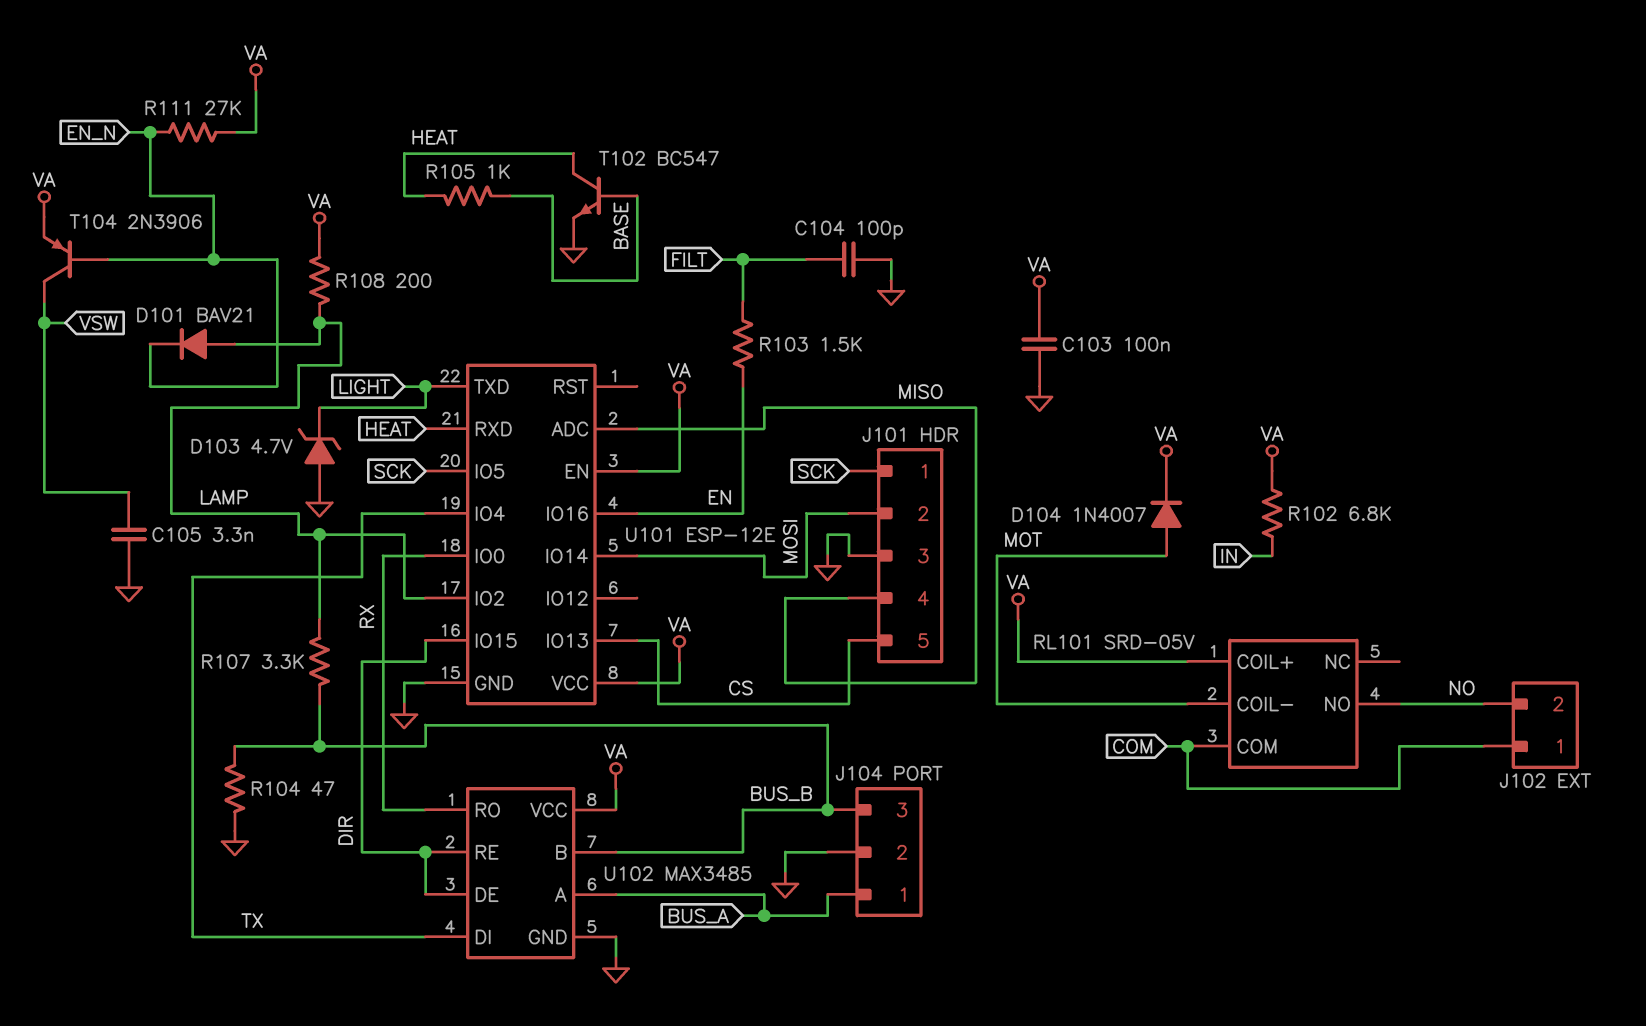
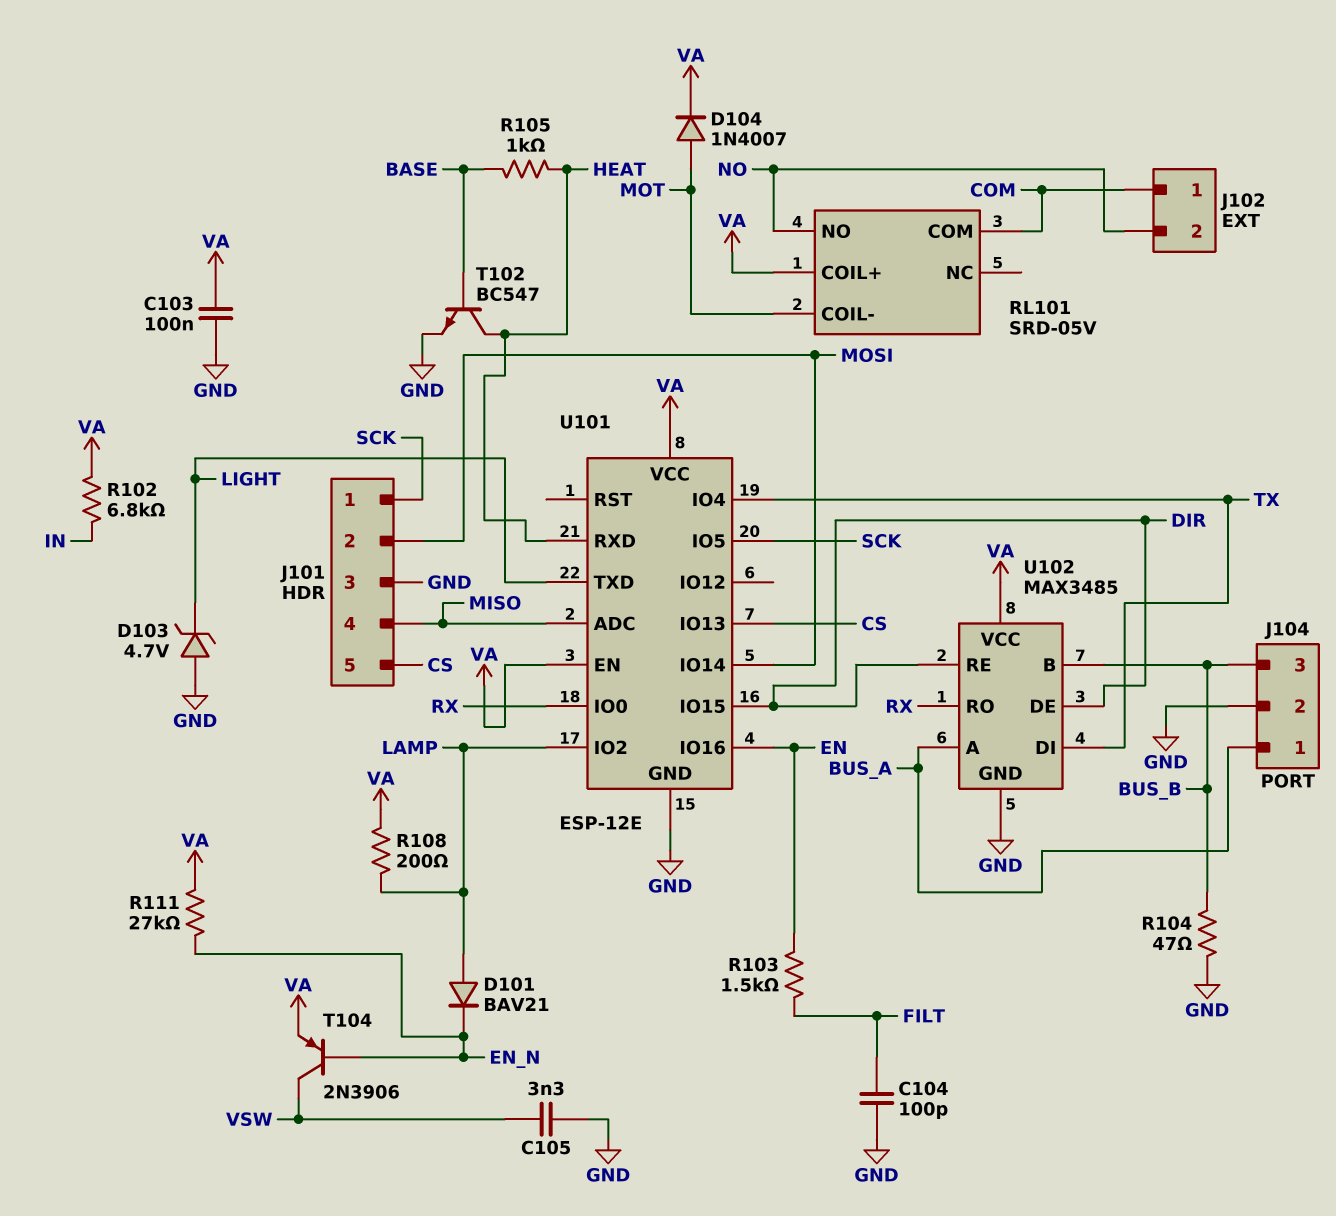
R107: 3.3k (BUS_B, LAMP) -> none

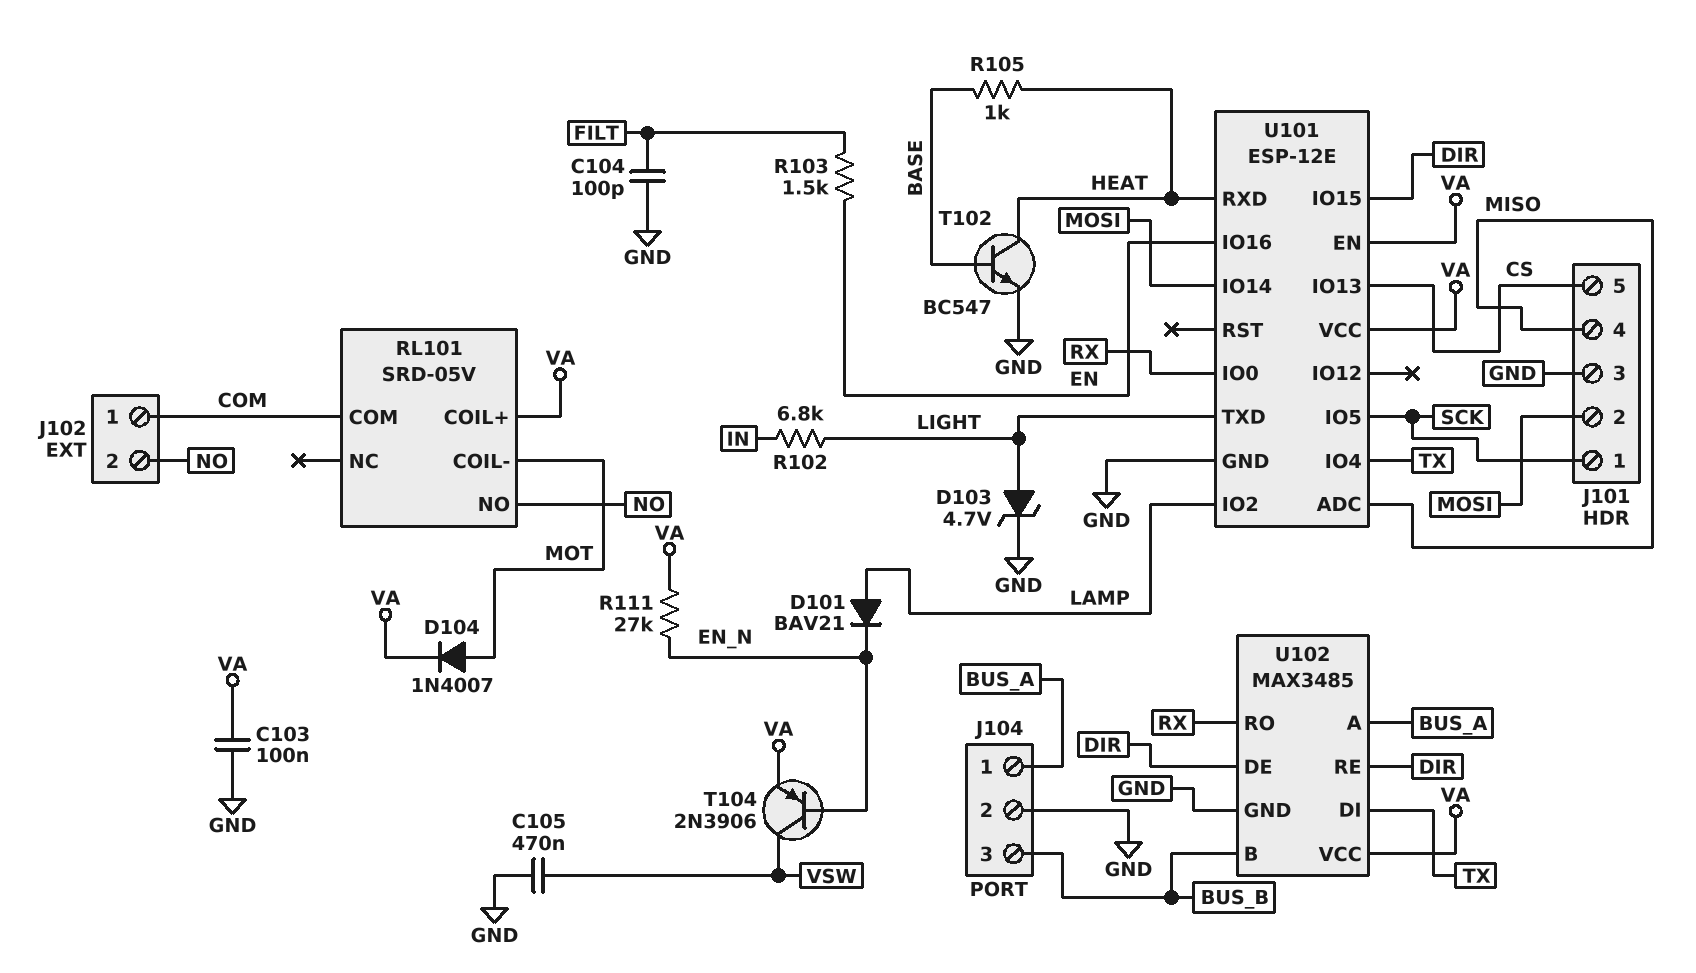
C105: 3.3nF (GND, VSW) -> 470nF (GND, VSW)
D103: zener 4.7V (A GND, K LIGHT) -> zener 4.7V (A LIGHT, K GND)
R102: 6.8k (IN, VA) -> 6.8k (IN, LIGHT)
R104: 47 (BUS_B, GND) -> none
R108: 200 (LAMP, VA) -> none

